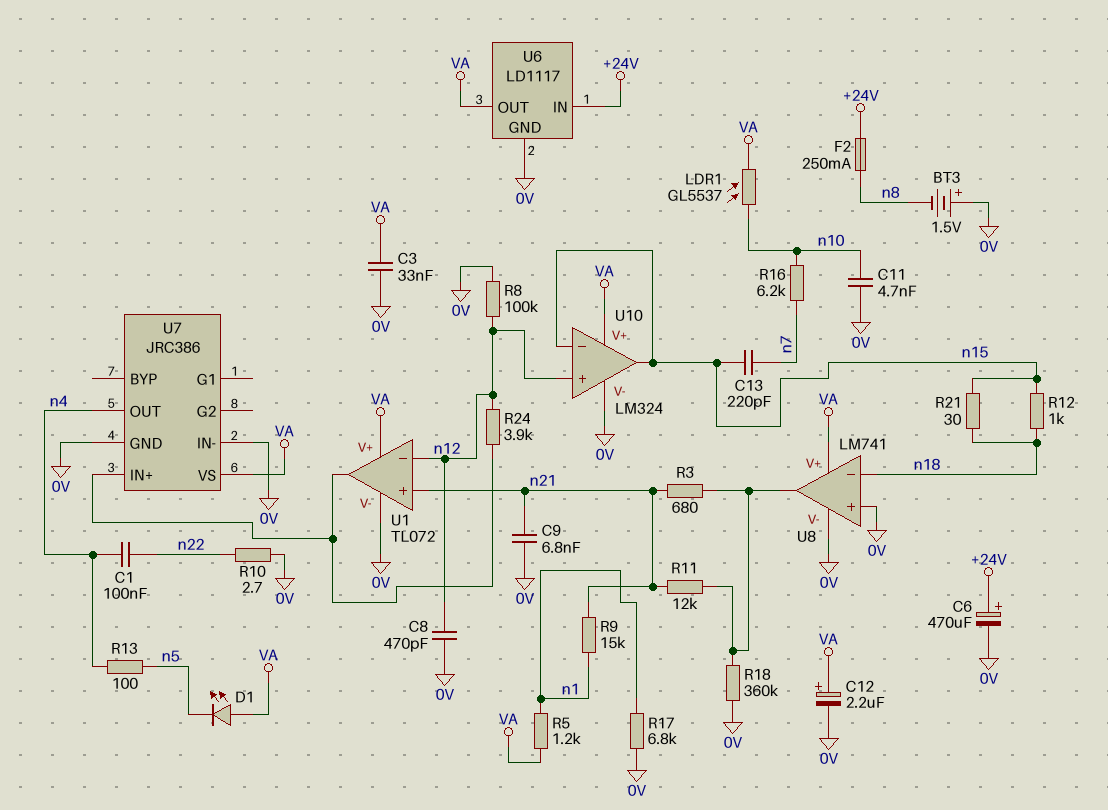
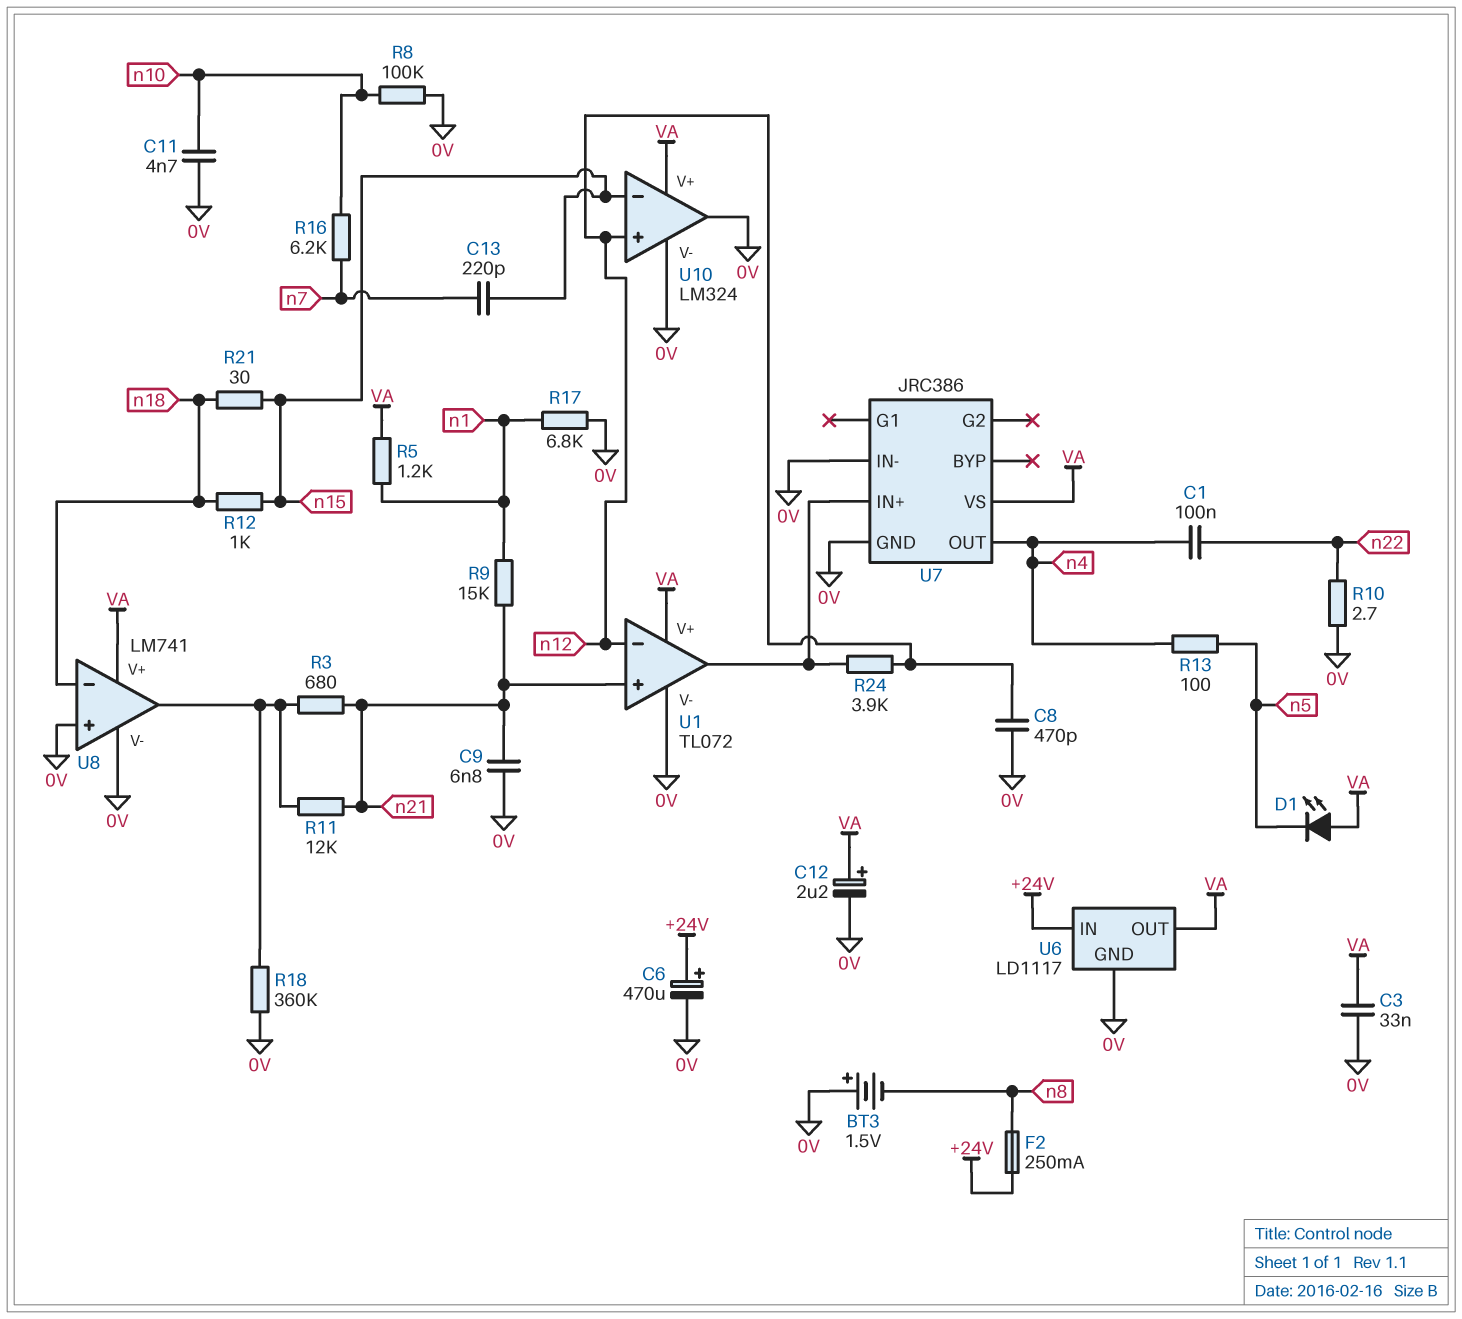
LDR1: GL5537 (VA, n10) -> none
R8: 100k (0V, n12) -> 100k (0V, n10)
U10 pin out: n15 -> 0V

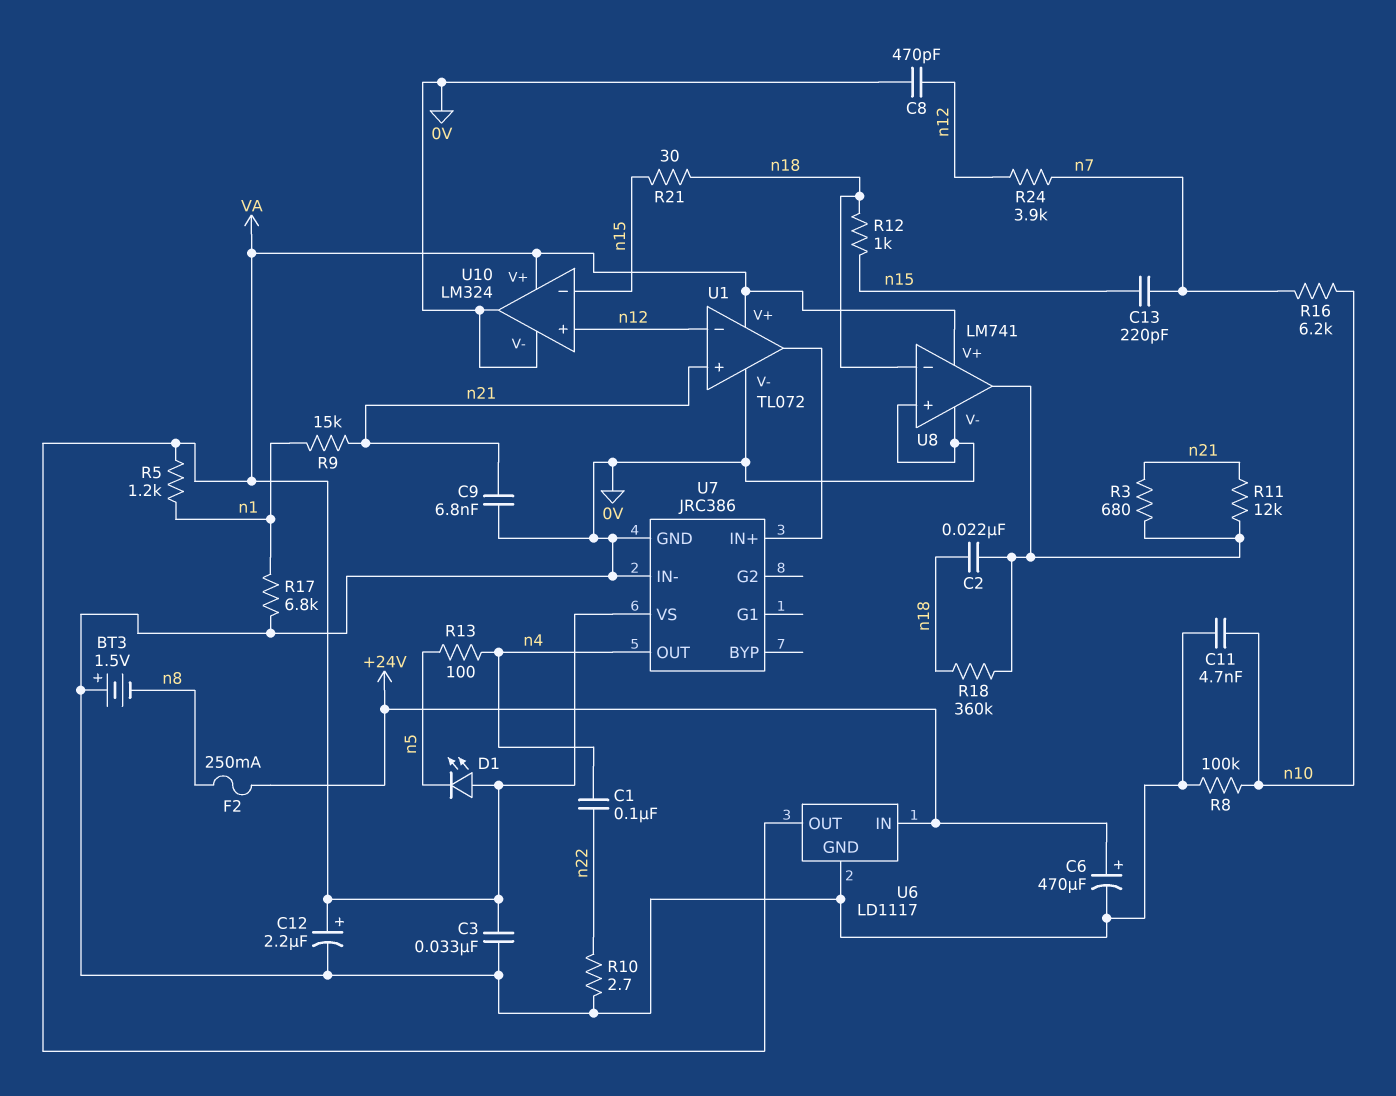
C2: none -> 22nF (U8/out, n18)
R18: 360k (0V, U8/out) -> 360k (U8/out, n18)
R24: 3.9k (U1/out, n12) -> 3.9k (n7, n12)

